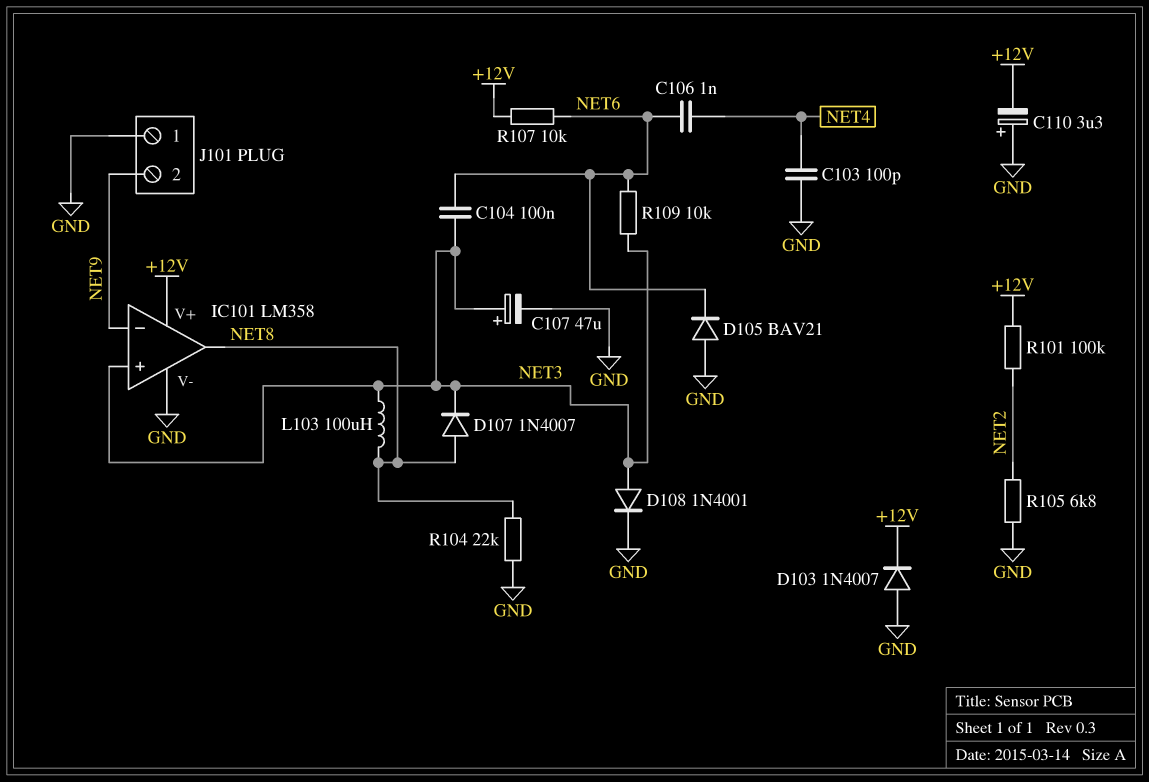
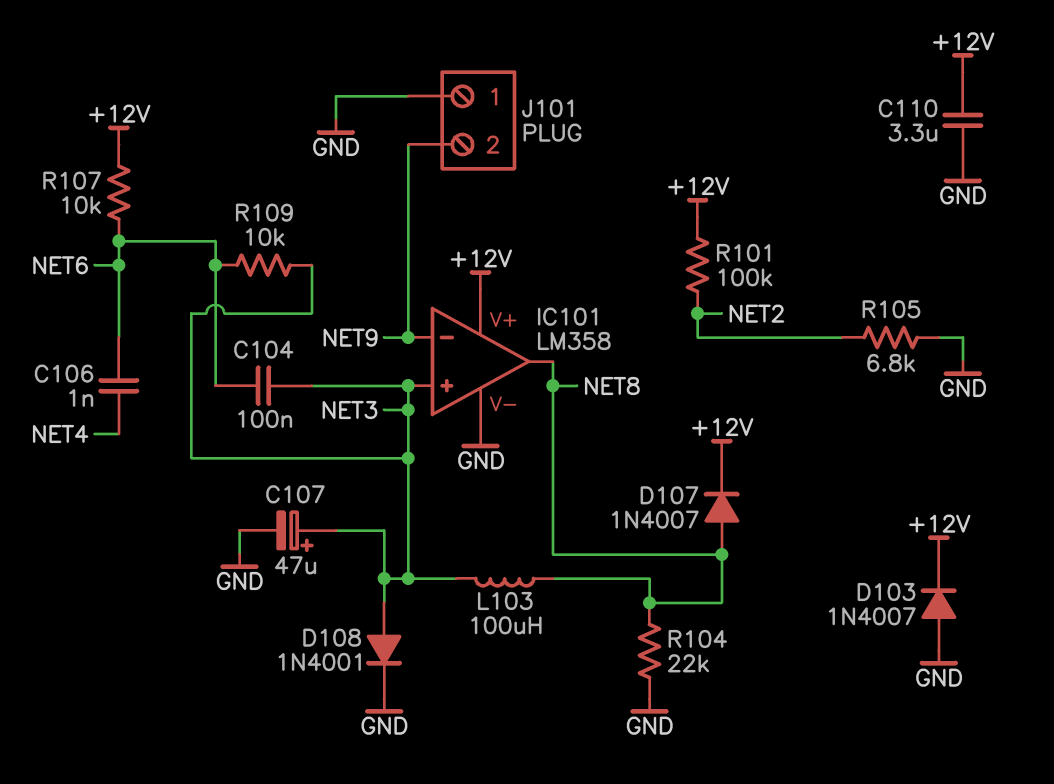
C103: 100pF (GND, NET4) -> none
C110: 3.3uF (plus GND, minus +12V) -> 3.3uF (+12V, GND)
D105: diode BAV21 (A GND, K NET6) -> none
D107: diode 1N4007 (A NET8, K NET3) -> diode 1N4007 (A NET8, K +12V)

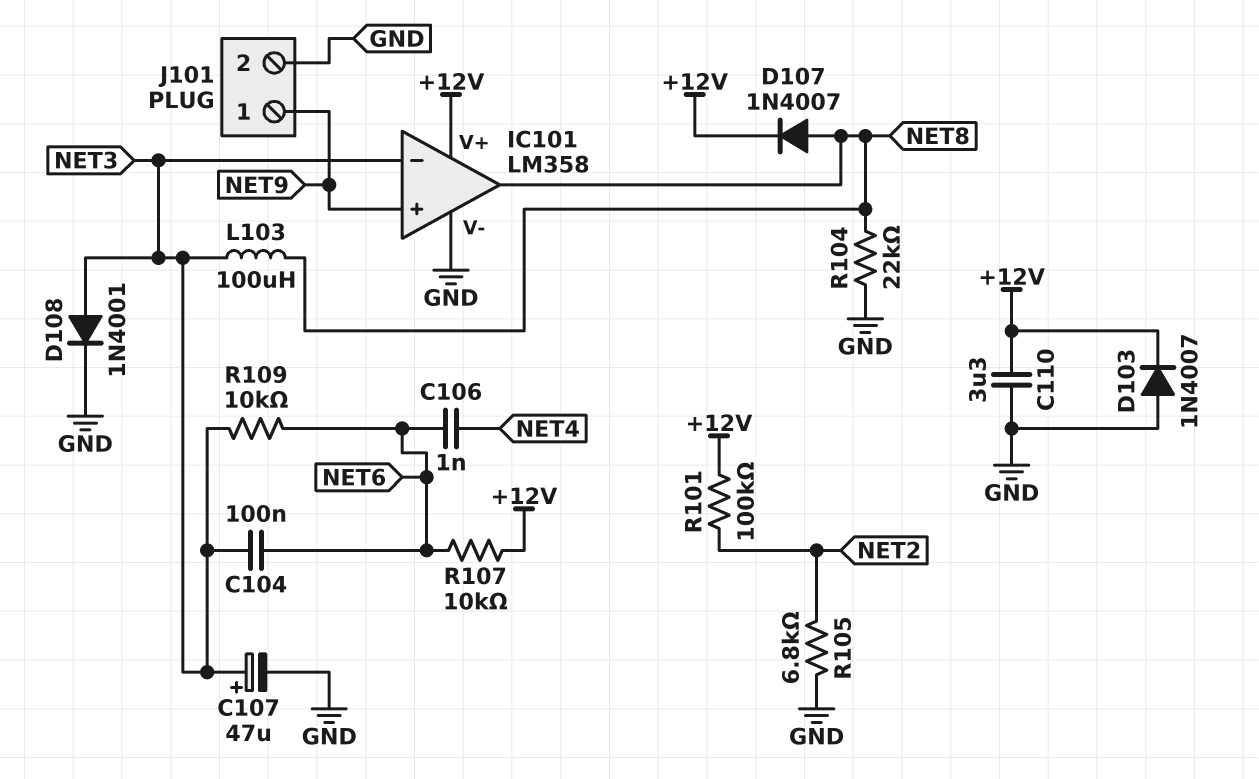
IC101 pin in+: NET3 -> NET9
IC101 pin in-: NET9 -> NET3
J101 pin 1: GND -> NET9
J101 pin 2: NET9 -> GND

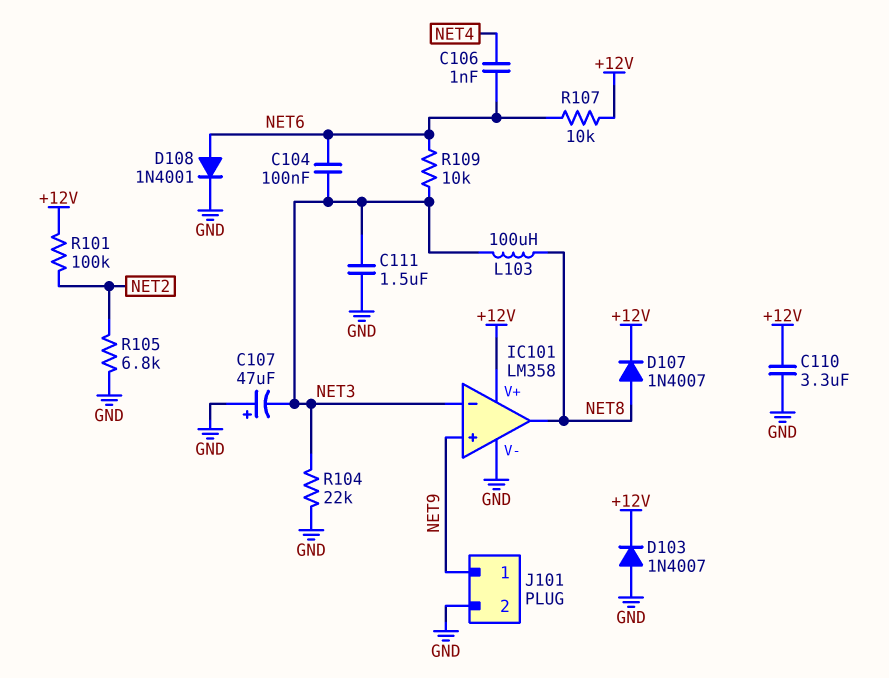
C107: 47uF (plus NET3, minus GND) -> 47uF (plus GND, minus NET3)
C111: none -> 1.5uF (GND, NET3)
D108: diode 1N4001 (A NET3, K GND) -> diode 1N4001 (A NET6, K GND)
R104: 22k (GND, NET8) -> 22k (GND, NET3)

